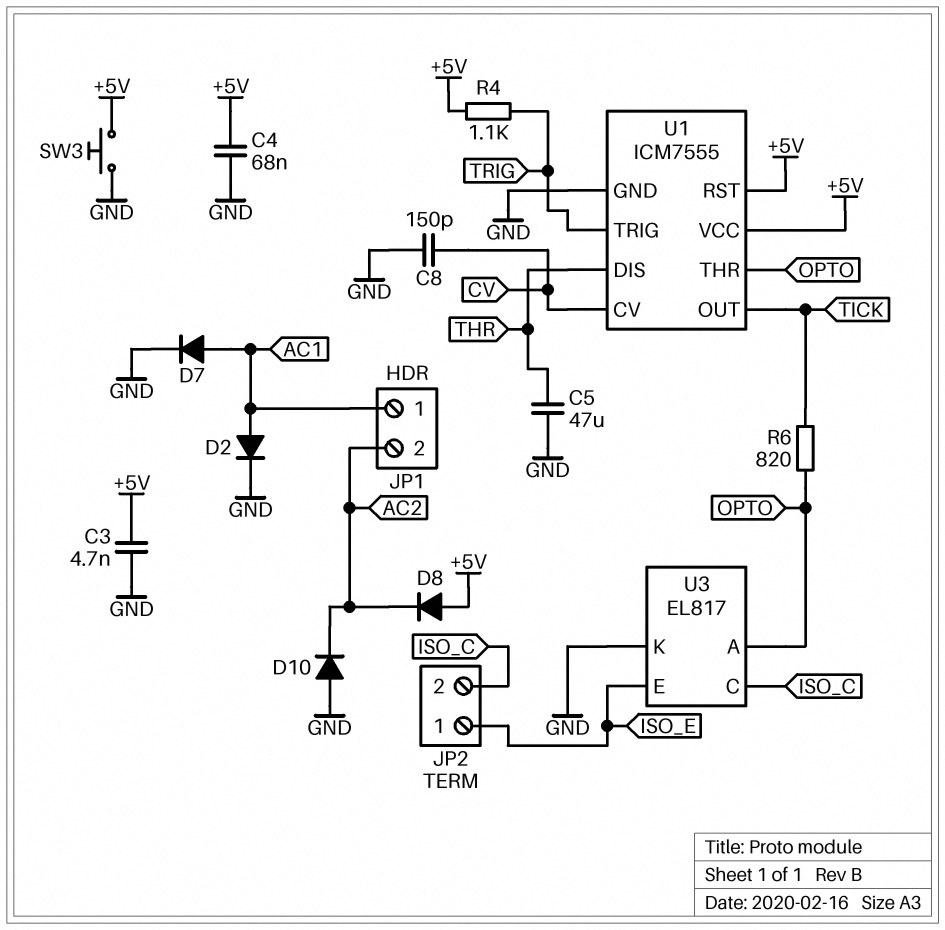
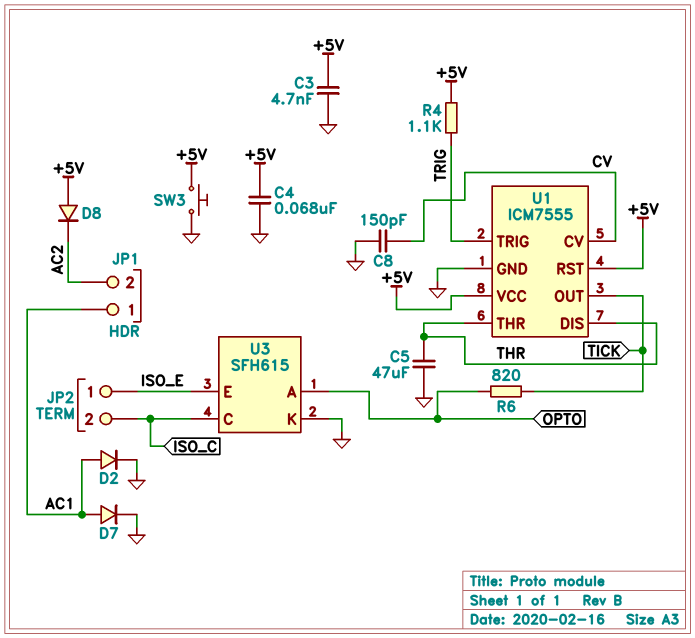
D10: diode (A GND, K AC2) -> none
U1 pin THR: OPTO -> THR
U3: EL817 -> SFH615

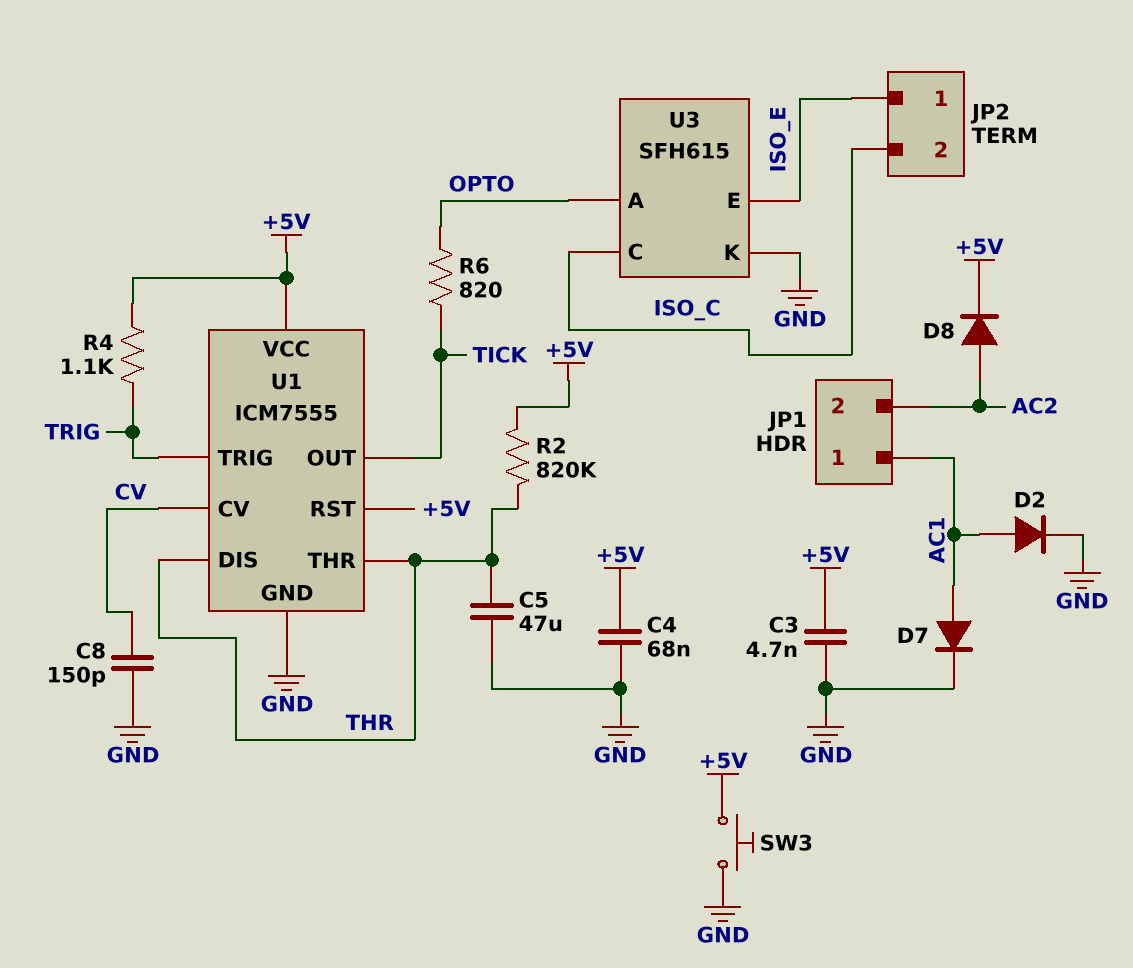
D8: diode (A +5V, K AC2) -> diode (A AC2, K +5V)
R2: none -> 820k (+5V, THR)

